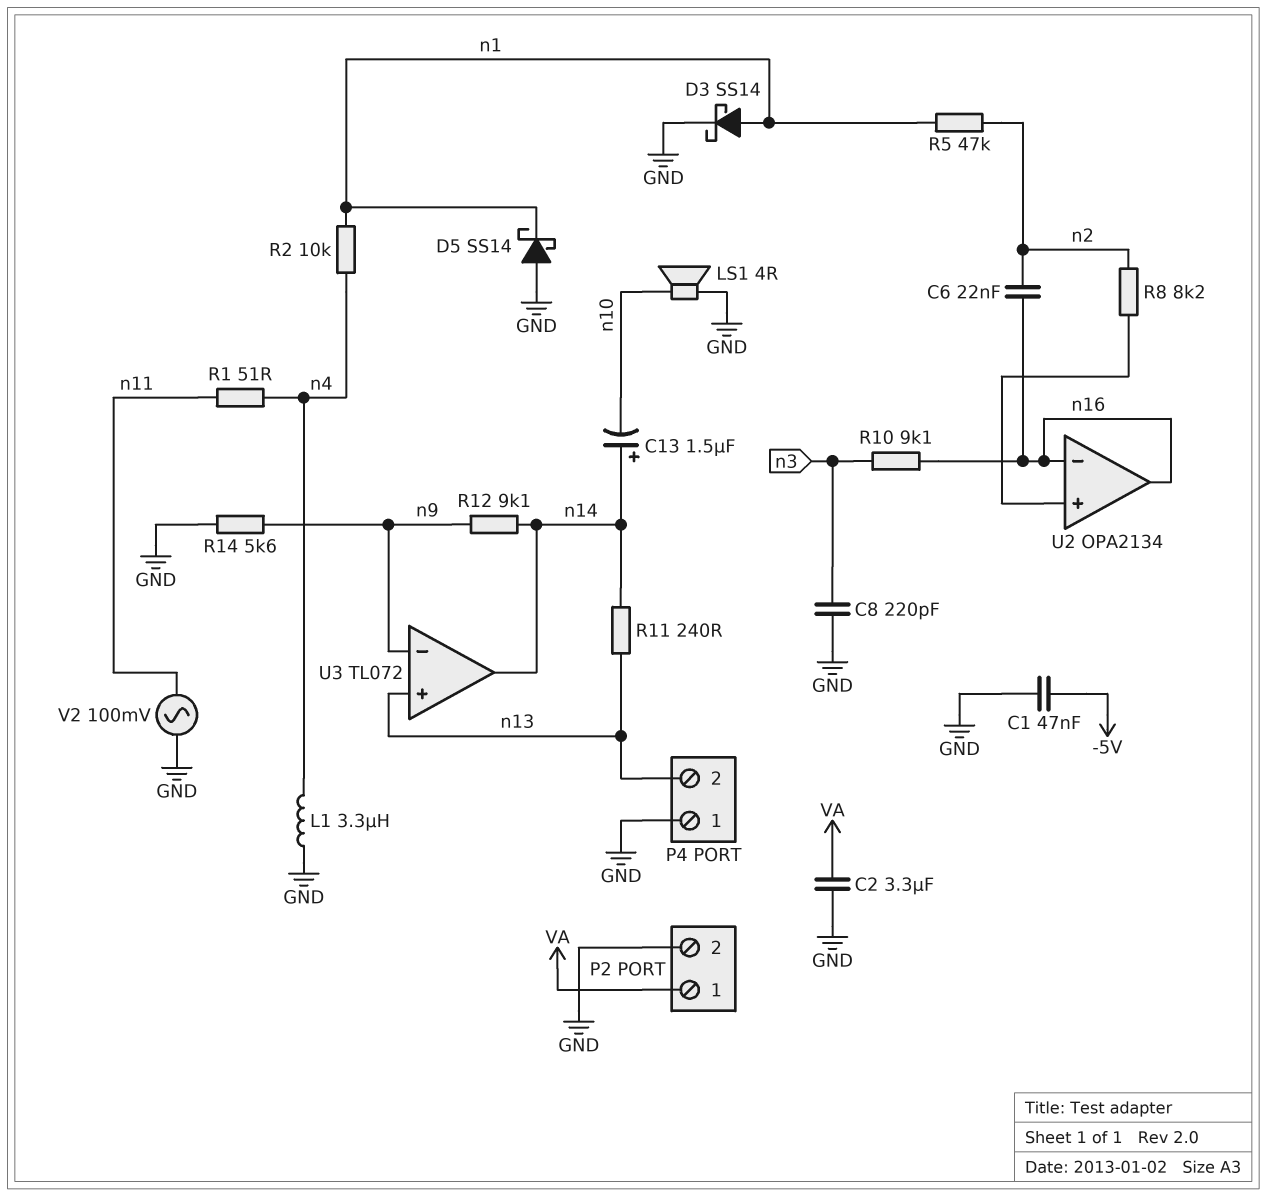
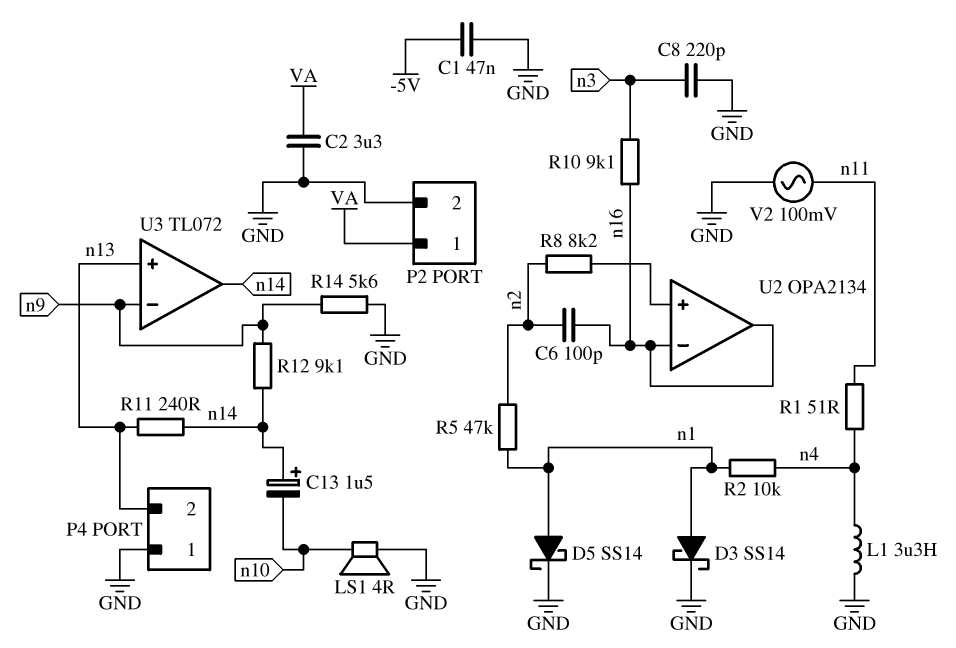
C6: 22nF (n2, n16) -> 100pF (n2, n16)
D5: schottky SS14 (A GND, K n1) -> schottky SS14 (A n1, K GND)

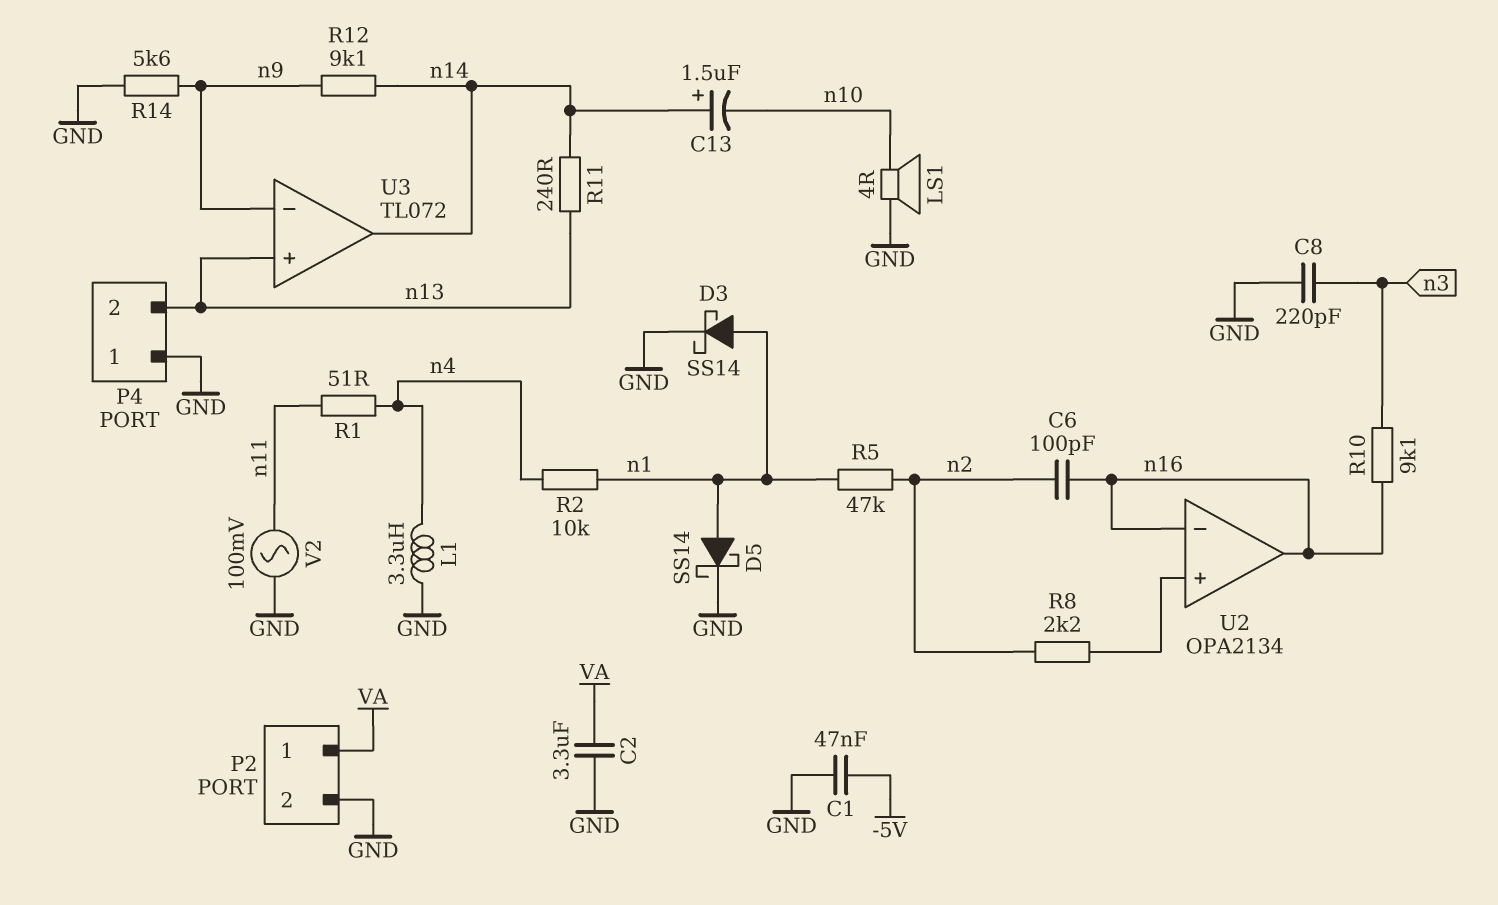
R8: 8.2k (U2/in+, n2) -> 2.2k (U2/in+, n2)

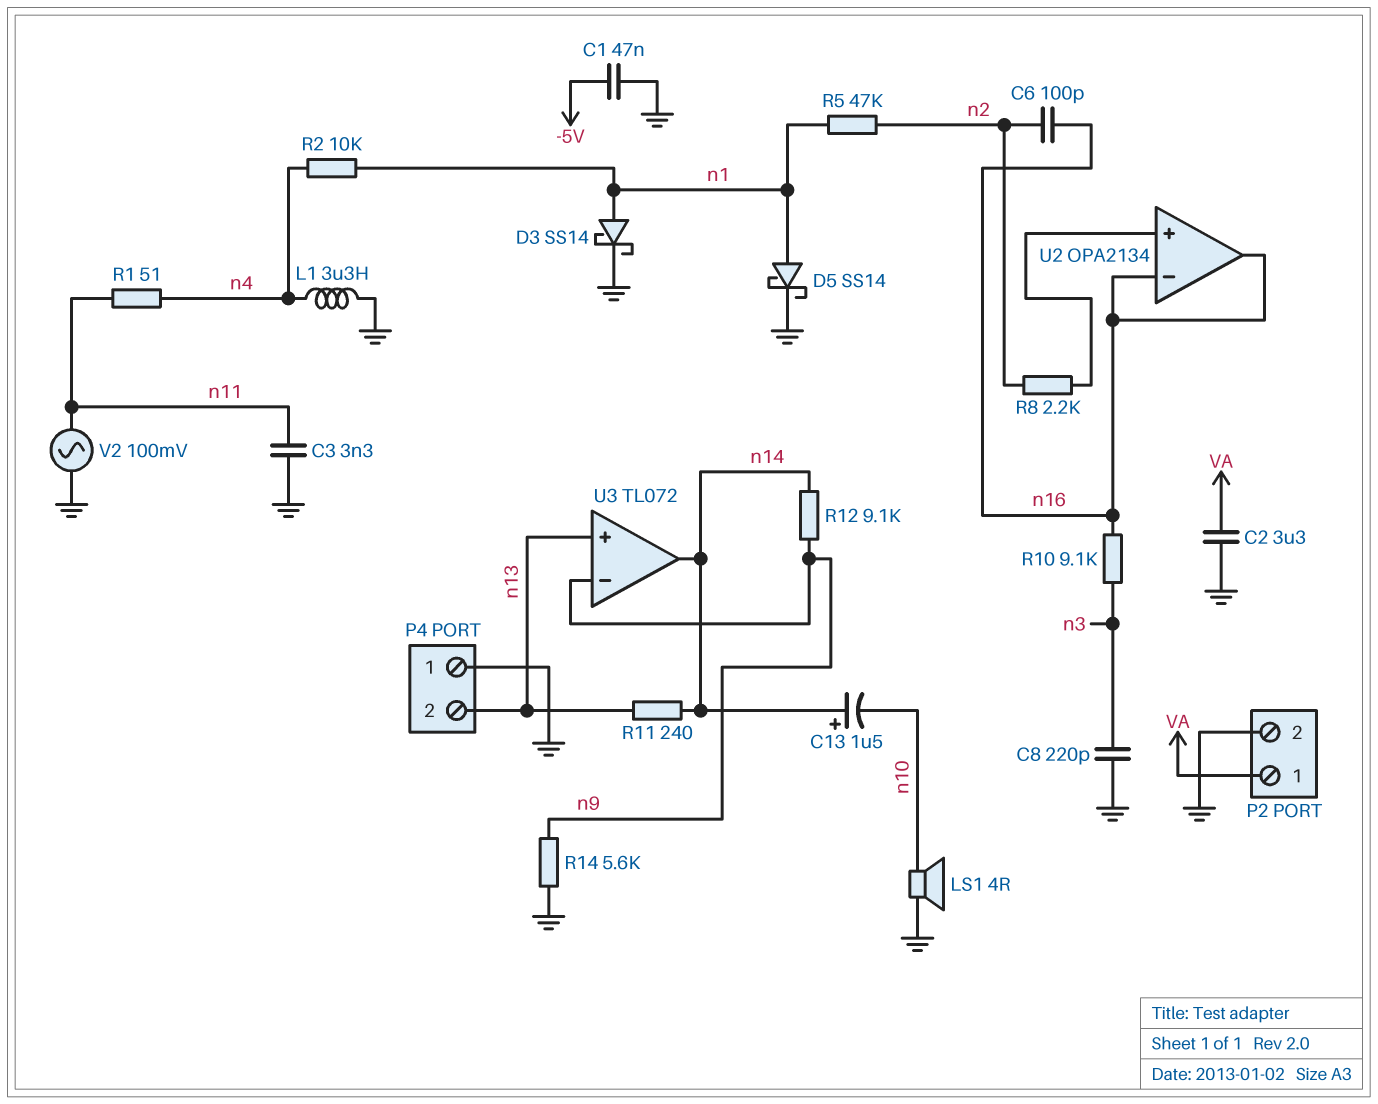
C3: none -> 3.3nF (GND, n11)

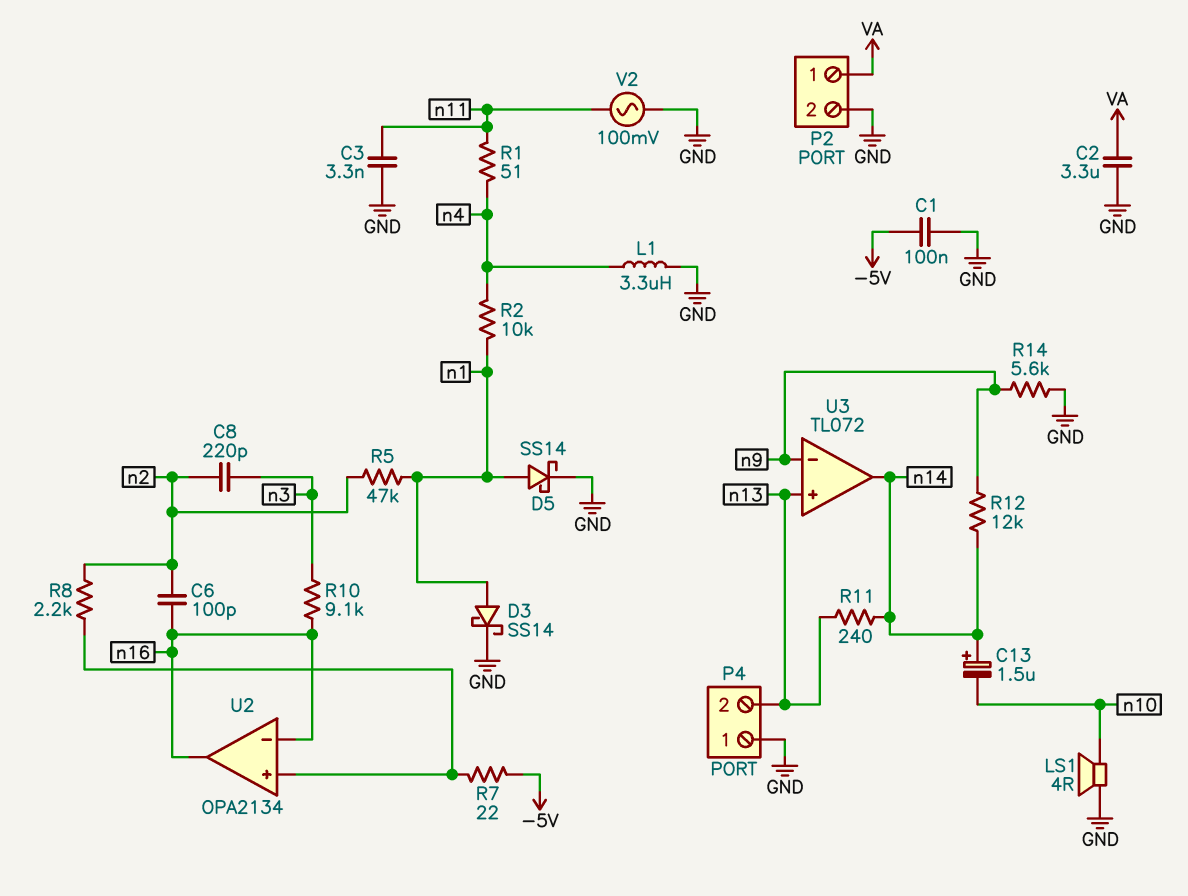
C1: 47nF (-5V, GND) -> 100nF (-5V, GND)
C8: 220pF (GND, n3) -> 220pF (n2, n3)
R7: none -> 22 (-5V, U2/in+)
R12: 9.1k (n9, n14) -> 12k (n9, n14)

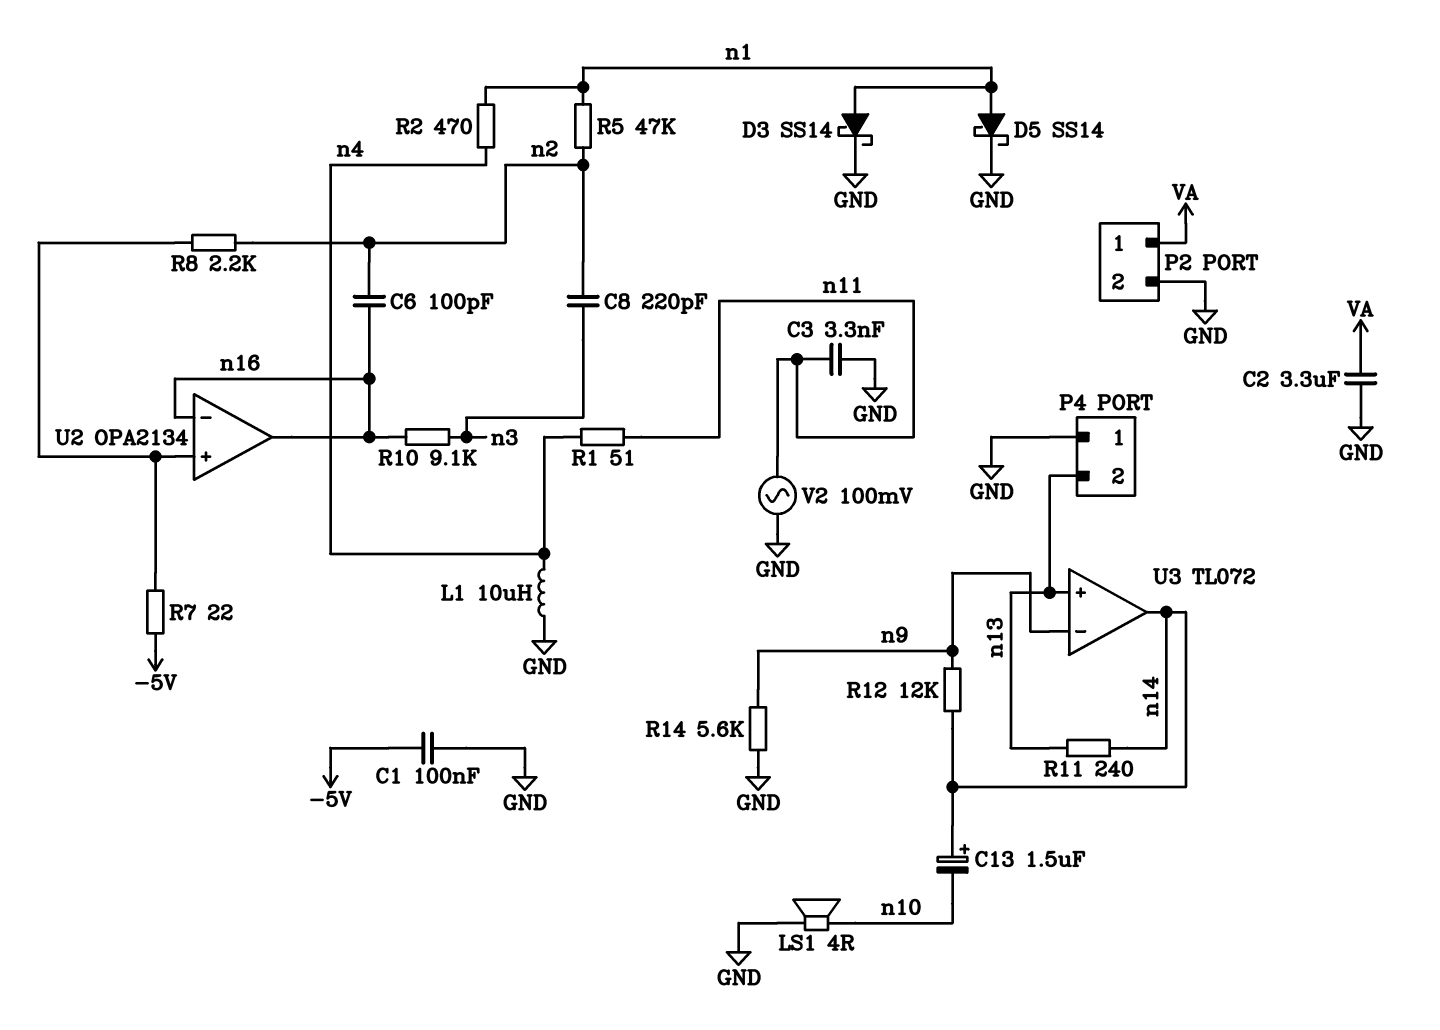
L1: 3.3uH (GND, n4) -> 10uH (GND, n4)
R2: 10k (n1, n4) -> 470 (n1, n4)

